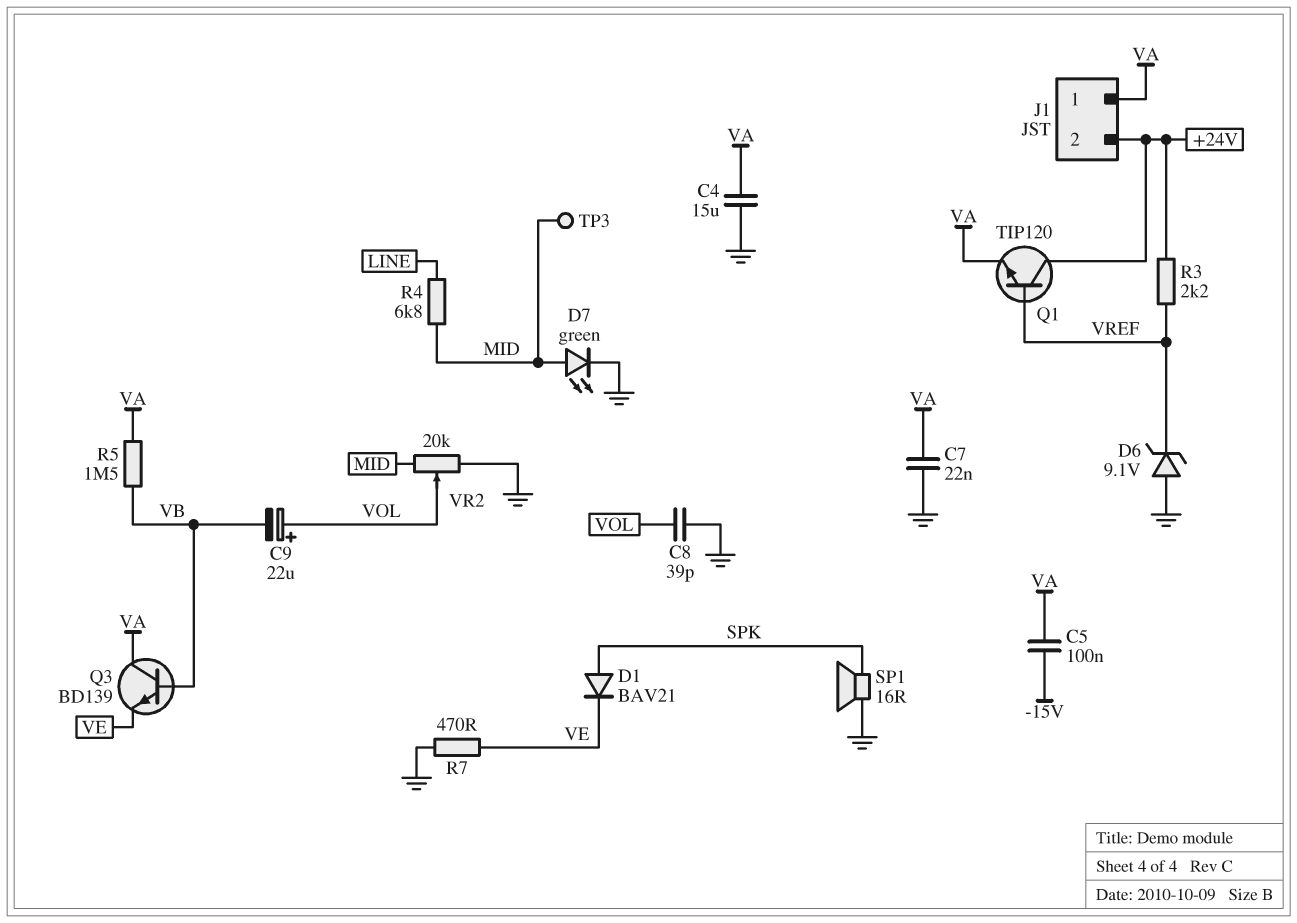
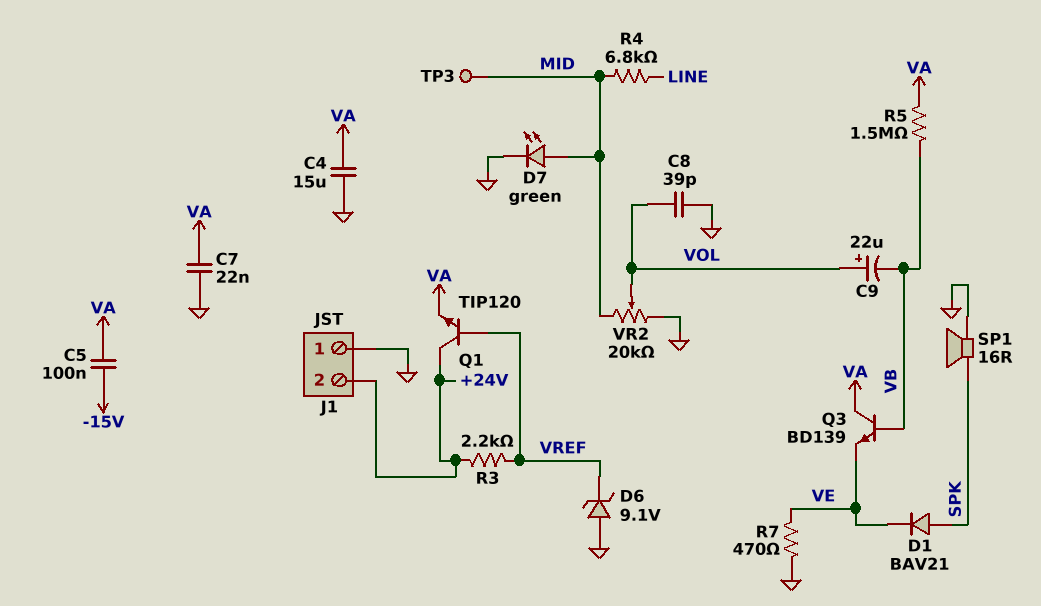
J1 pin 1: VA -> GND

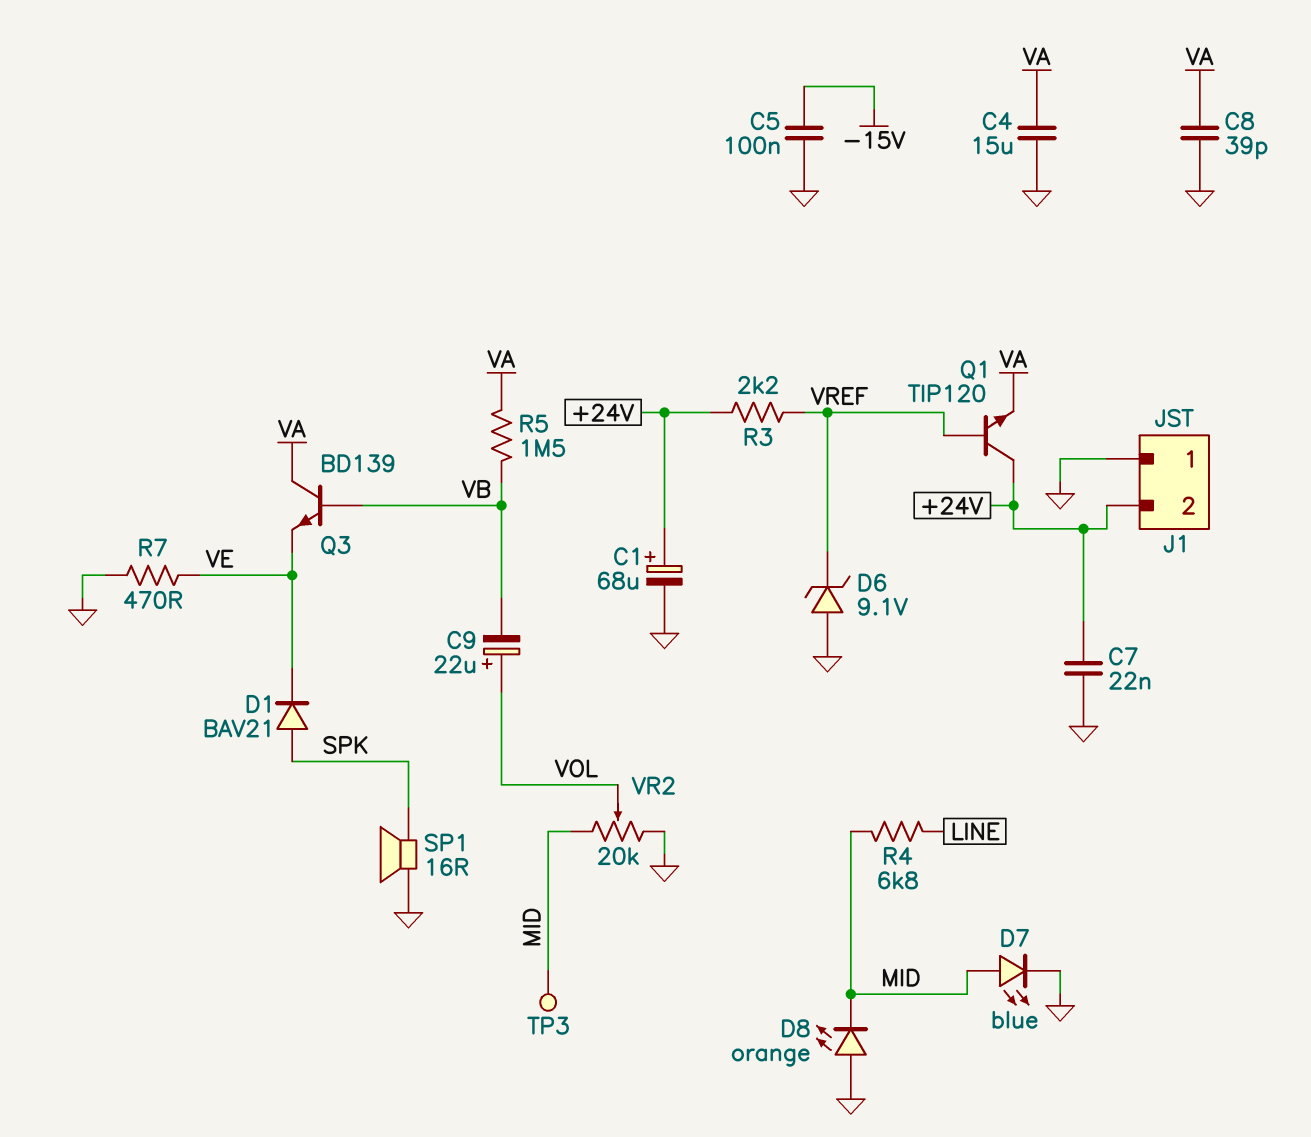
C1: none -> 68uF (plus +24V, minus GND)
C5: 100nF (-15V, VA) -> 100nF (-15V, GND)
C7: 22nF (GND, VA) -> 22nF (+24V, GND)
C8: 39pF (GND, VOL) -> 39pF (GND, VA)
D7: LED green (A MID, K GND) -> LED blue (A MID, K GND)
D8: none -> LED orange (A GND, K MID)

